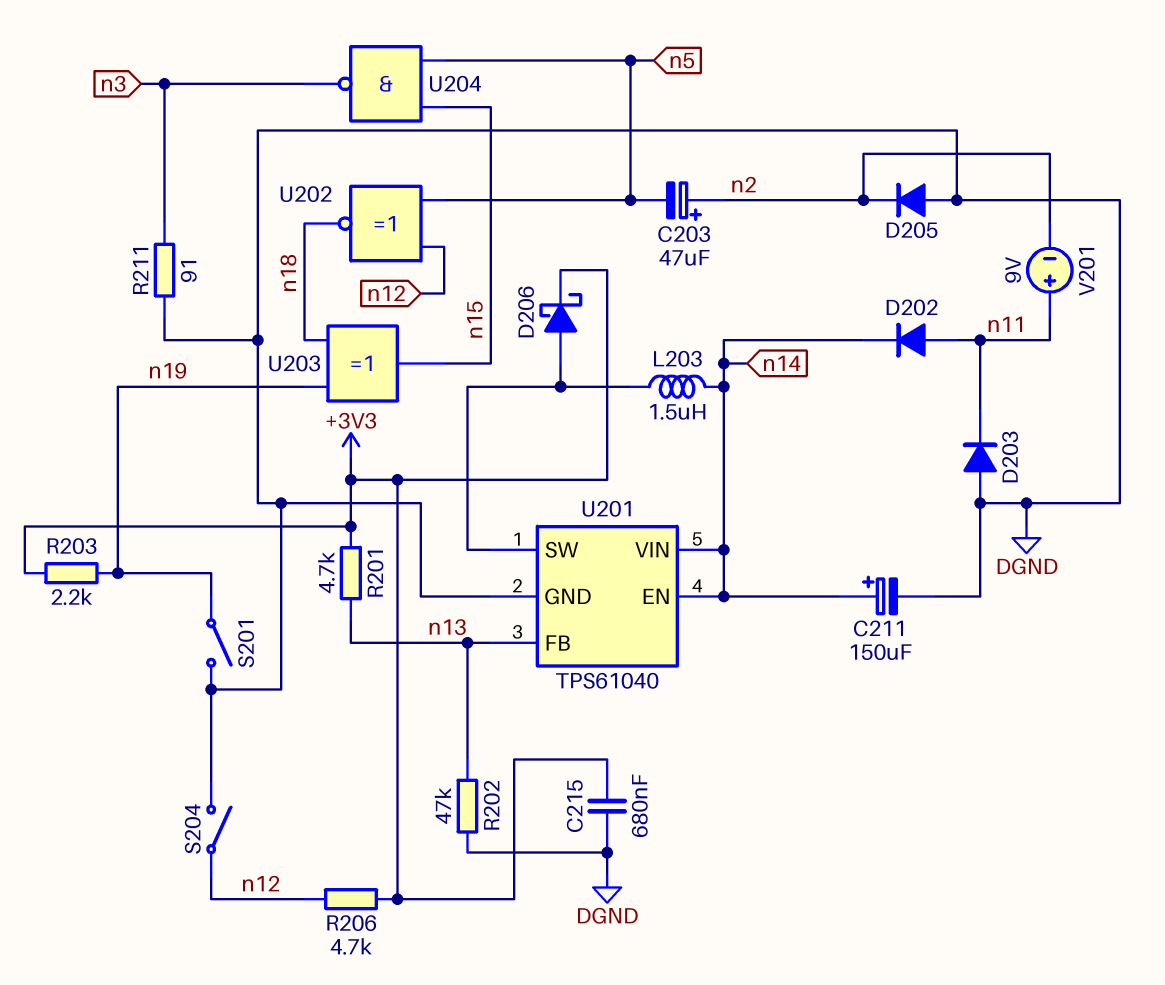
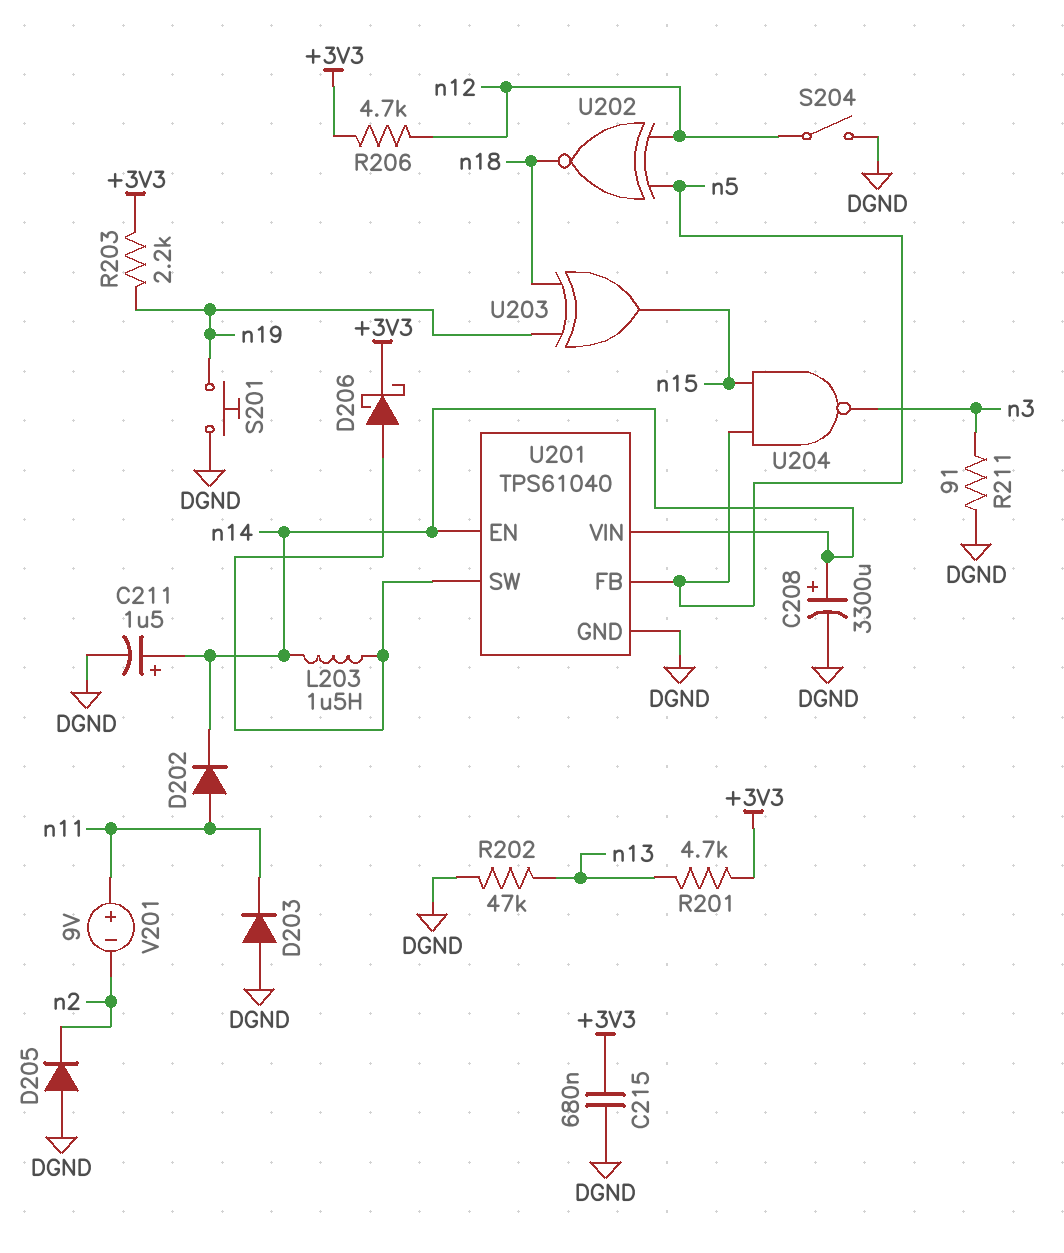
C203: 47uF (plus n2, minus n5) -> none
C208: none -> 3300uF (plus n14, minus DGND)
C211: 150uF (plus n14, minus DGND) -> 1.5uF (plus n14, minus DGND)
S201: switch (DGND, n19) -> button (DGND, n19)
U201 pin FB: n13 -> n5

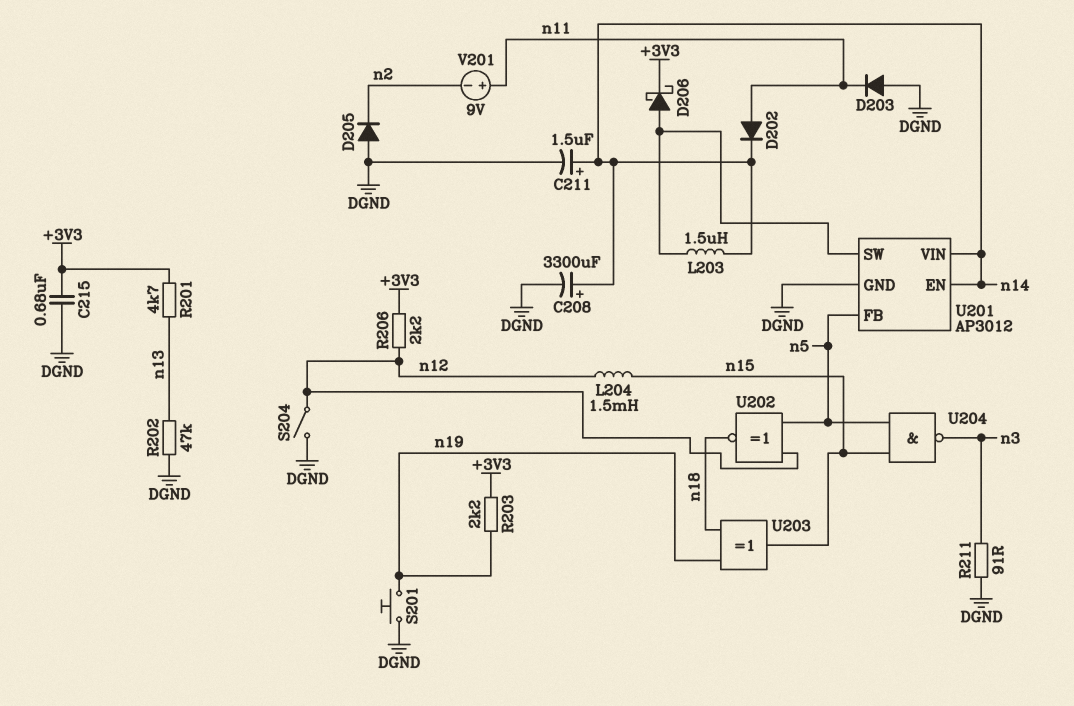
L204: none -> 1.5mH (n12, n15)
R206: 4.7k (+3V3, n12) -> 2.2k (+3V3, n12)
U201: TPS61040 -> AP3012

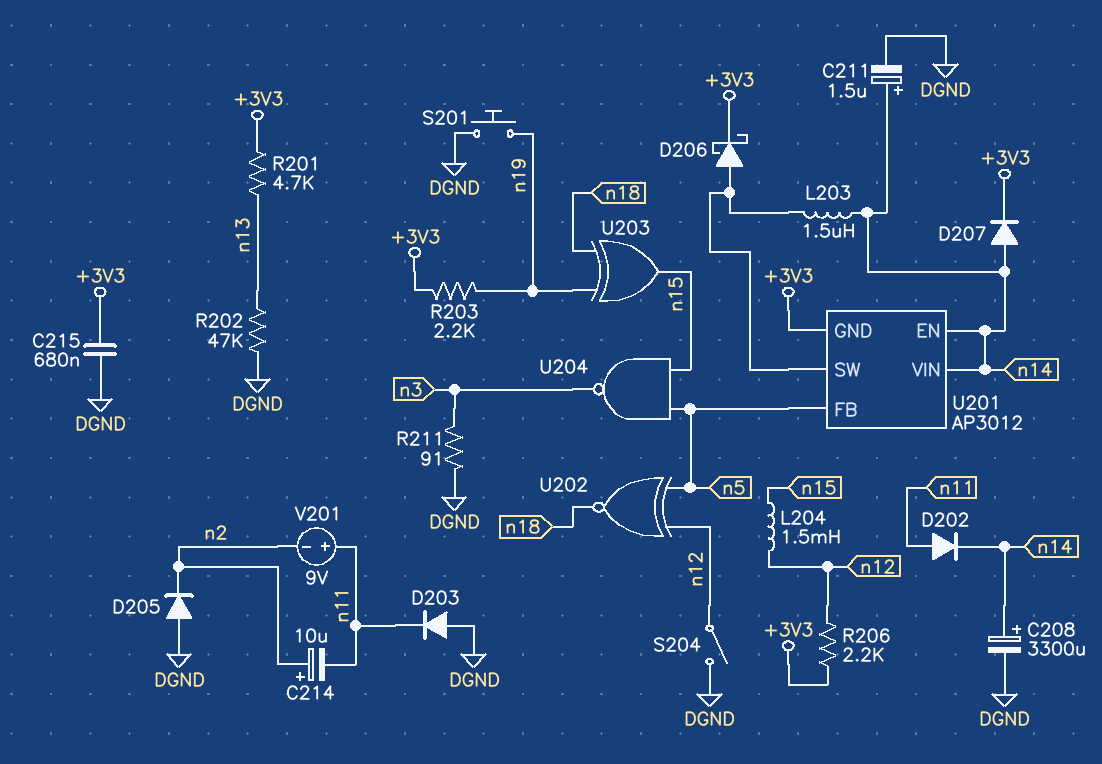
C214: none -> 10uF (plus n2, minus n11)
D207: none -> diode (A n14, K +3V3)
U201 pin GND: DGND -> +3V3

